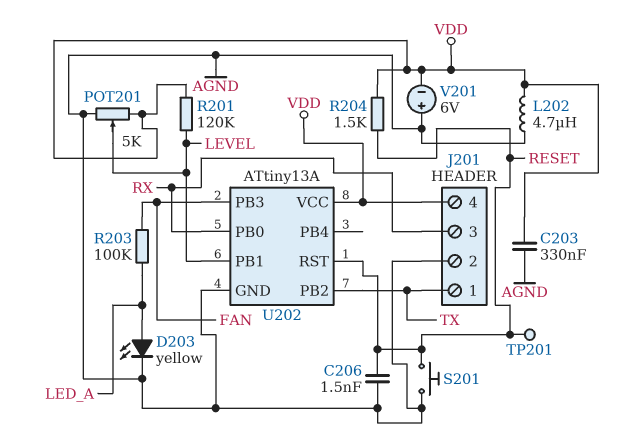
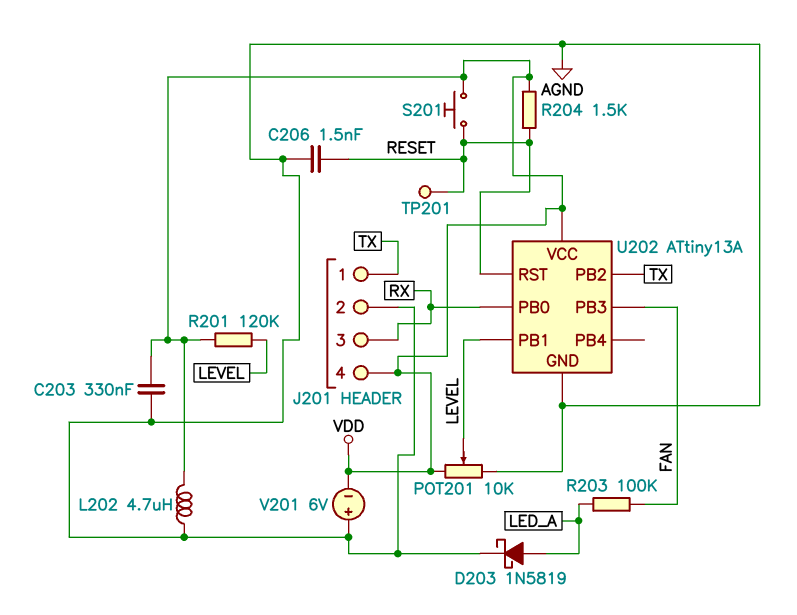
D203: LED yellow (A LED_A, K AGND) -> schottky 1N5819 (A LED_A, K AGND)
POT201: 5k (AGND, VDD, wiper LEVEL) -> 10k (AGND, VDD, wiper LEVEL)
S201: button (AGND, RESET) -> button (RESET, VDD)

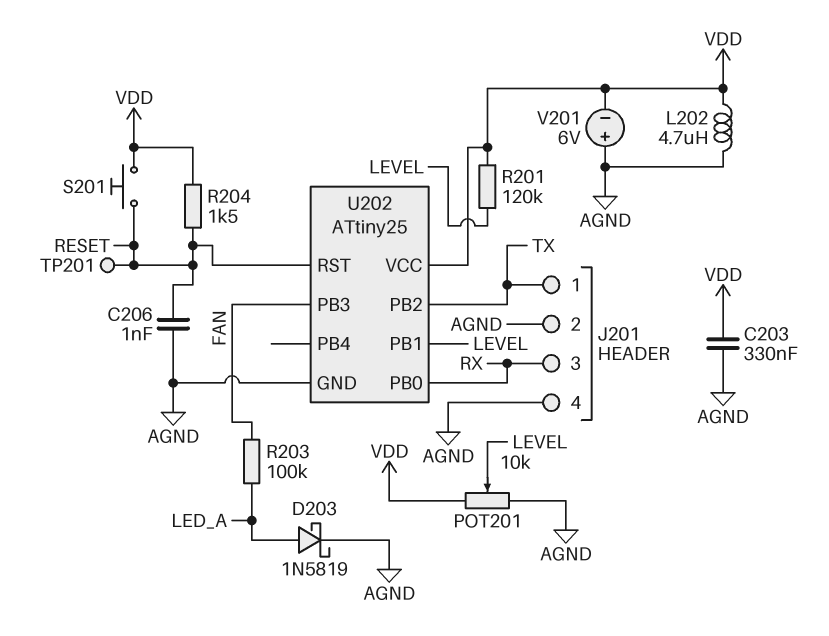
C206: 1.5nF (AGND, RESET) -> 1nF (AGND, RESET)
J201 pin 4: VDD -> AGND
U202: ATtiny13A -> ATtiny25

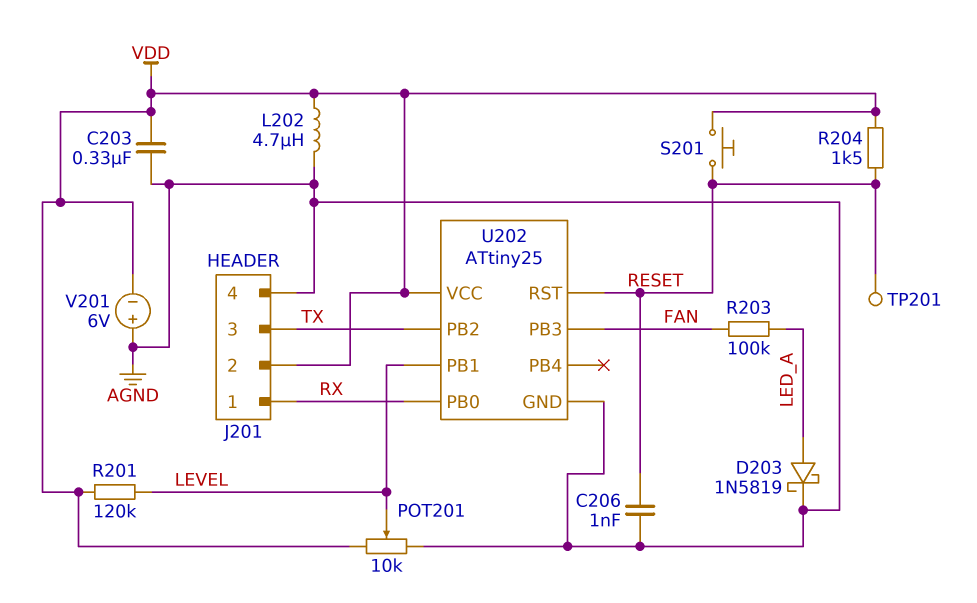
J201 pin 1: TX -> RX
J201 pin 2: AGND -> VDD
J201 pin 3: RX -> TX

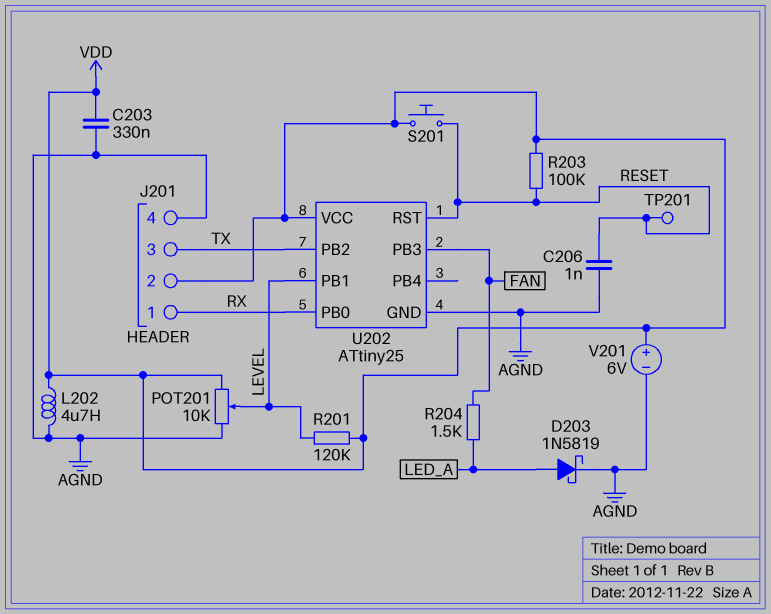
R203: 100k (FAN, LED_A) -> 100k (RESET, VDD)
R204: 1.5k (RESET, VDD) -> 1.5k (FAN, LED_A)
V201: 6V (plus AGND, minus VDD) -> 6V (plus VDD, minus AGND)

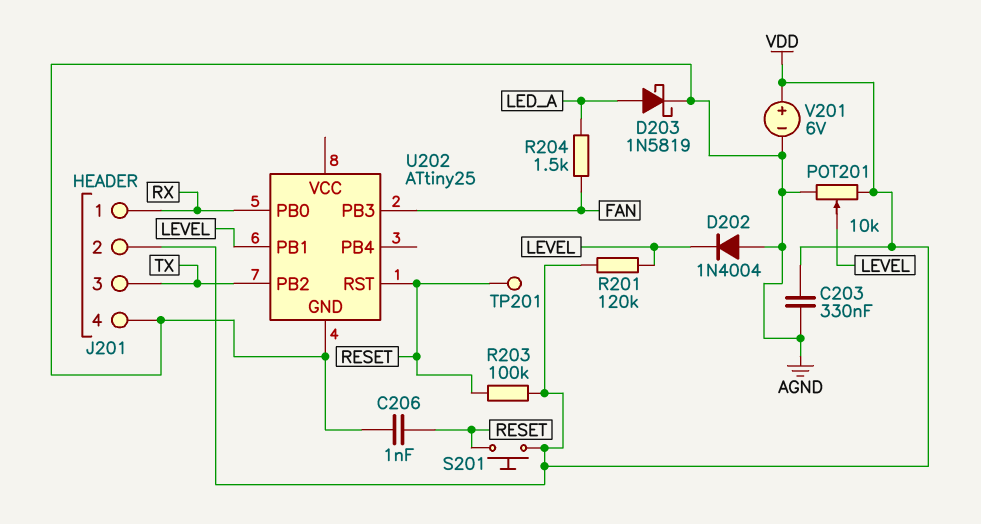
D202: none -> diode 1N4004 (A AGND, K LEVEL)
L202: 4.7uH (AGND, VDD) -> none
U202 pin VCC: VDD -> none

